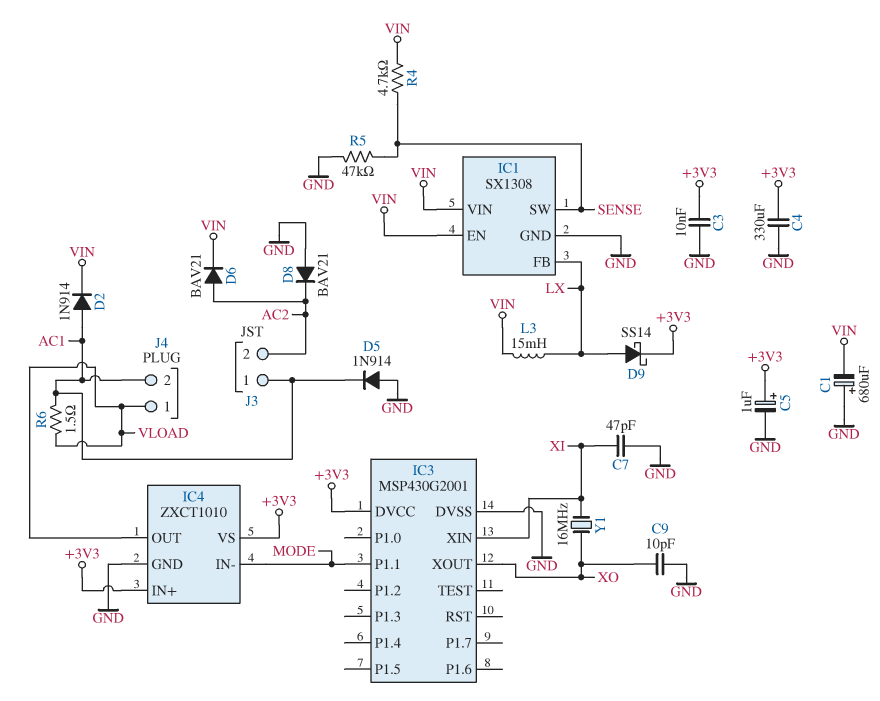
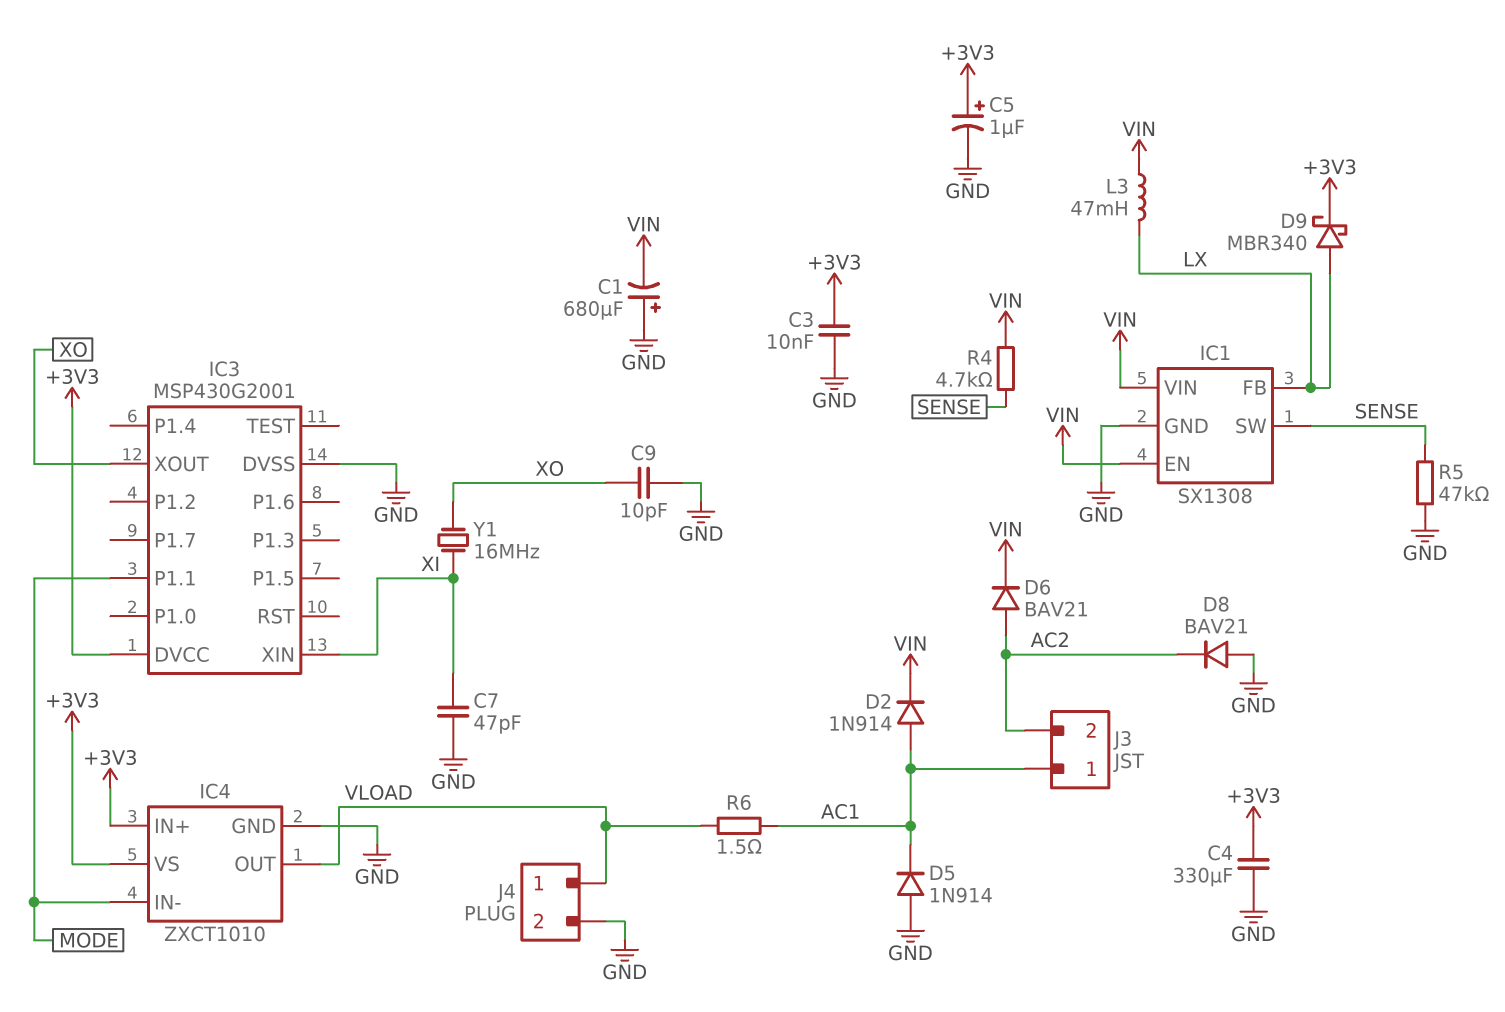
D9: schottky SS14 (A LX, K +3V3) -> schottky MBR340 (A LX, K +3V3)
J4 pin 2: AC1 -> GND
L3: 15mH (LX, VIN) -> 47mH (LX, VIN)

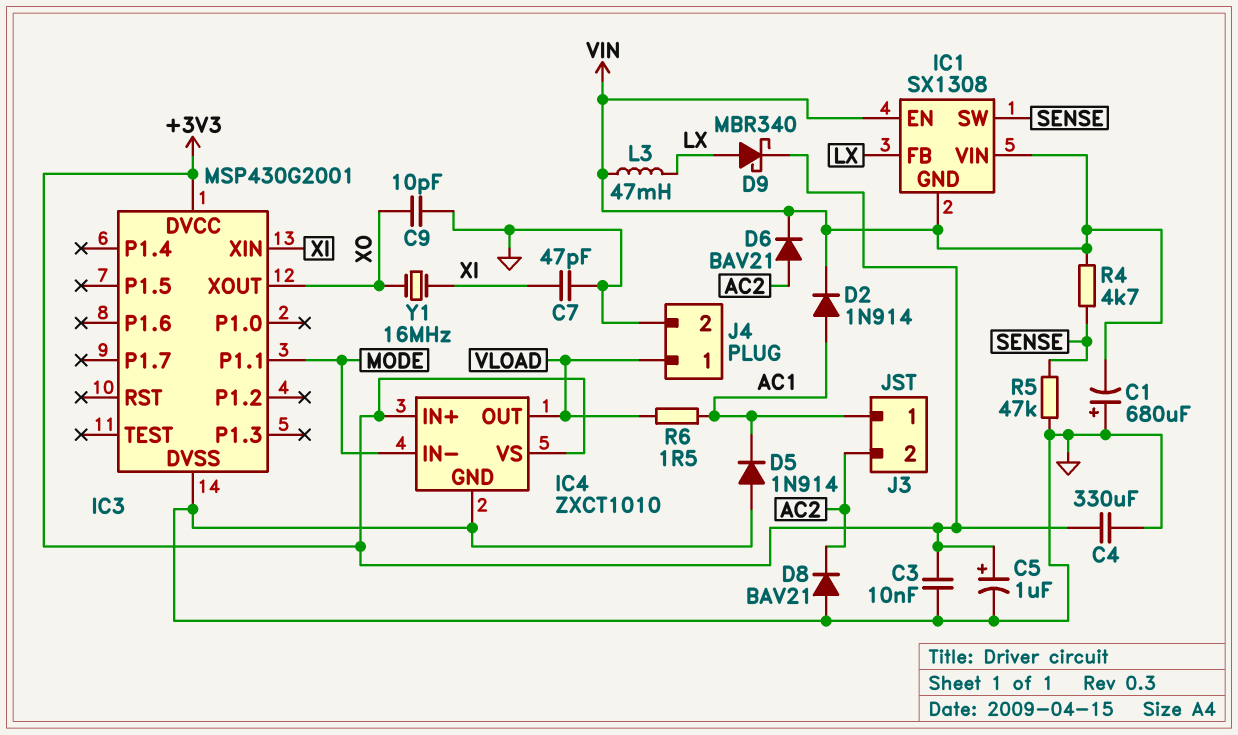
IC1 pin GND: GND -> VIN

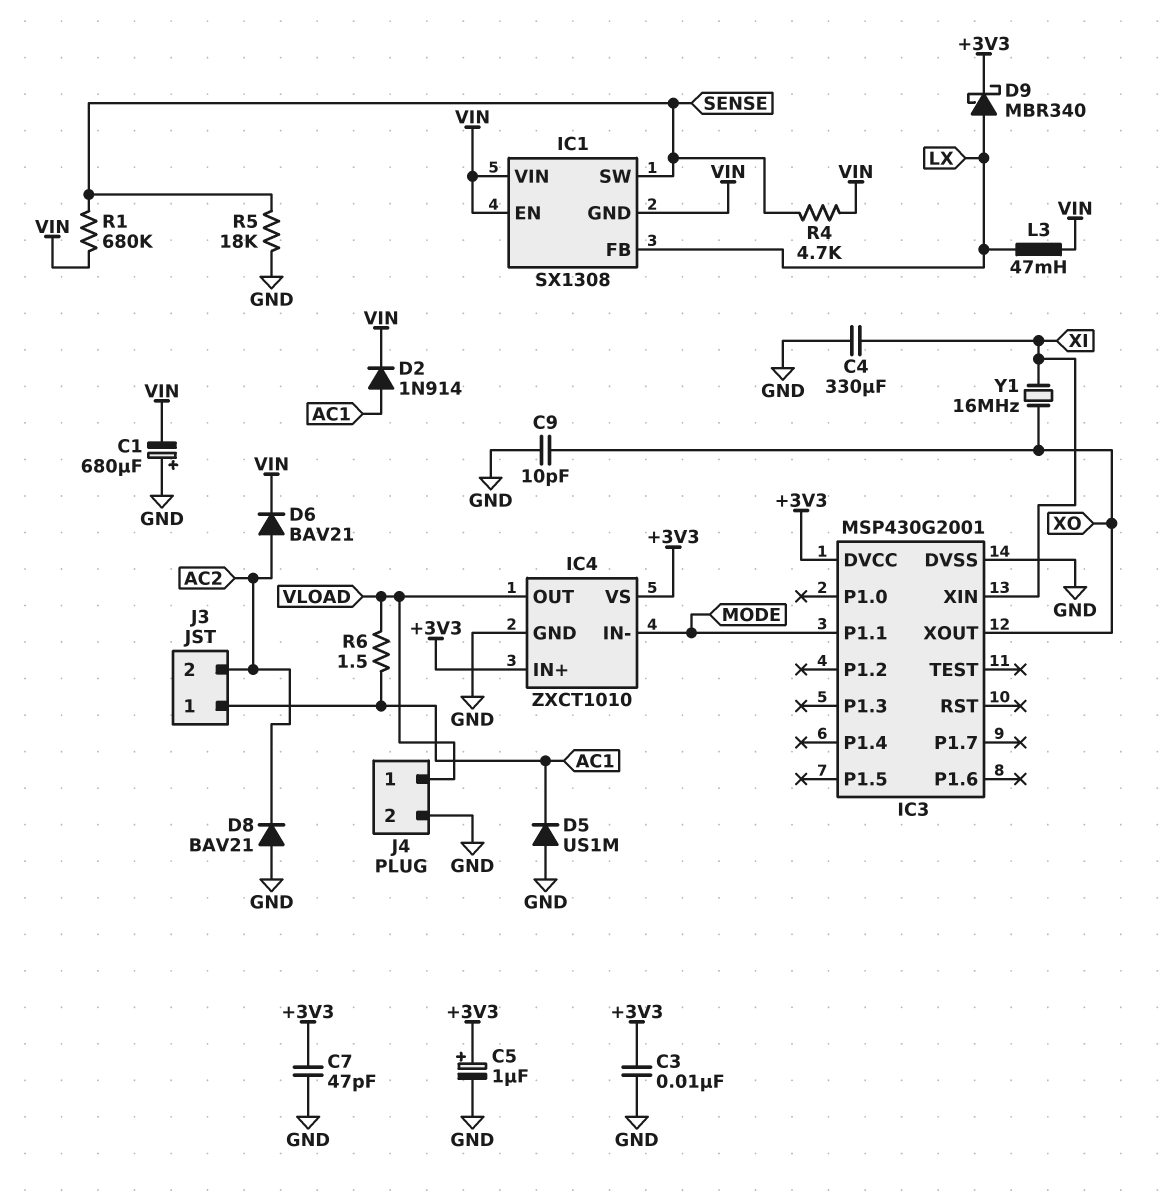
C4: 330uF (+3V3, GND) -> 330uF (GND, XI)
C7: 47pF (GND, XI) -> 47pF (+3V3, GND)
D5: diode 1N914 (A GND, K AC1) -> diode US1M (A GND, K AC1)
R1: none -> 680k (SENSE, VIN)
R5: 47k (GND, SENSE) -> 18k (GND, SENSE)

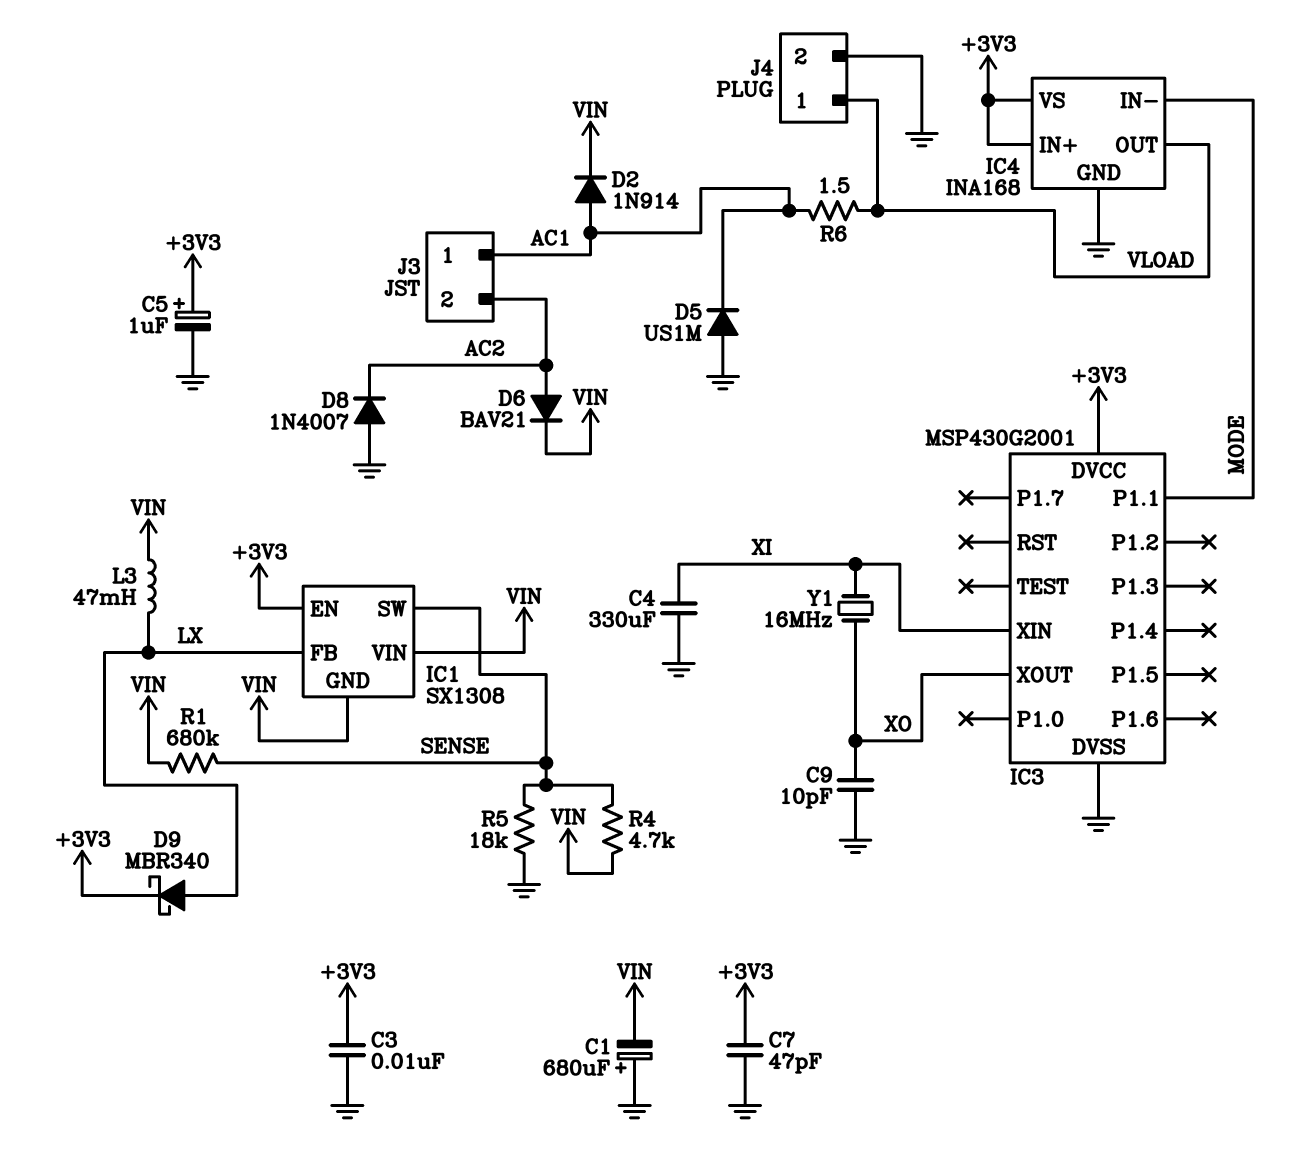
D8: diode BAV21 (A GND, K AC2) -> diode 1N4007 (A GND, K AC2)
IC1 pin EN: VIN -> +3V3
IC4: ZXCT1010 -> INA168

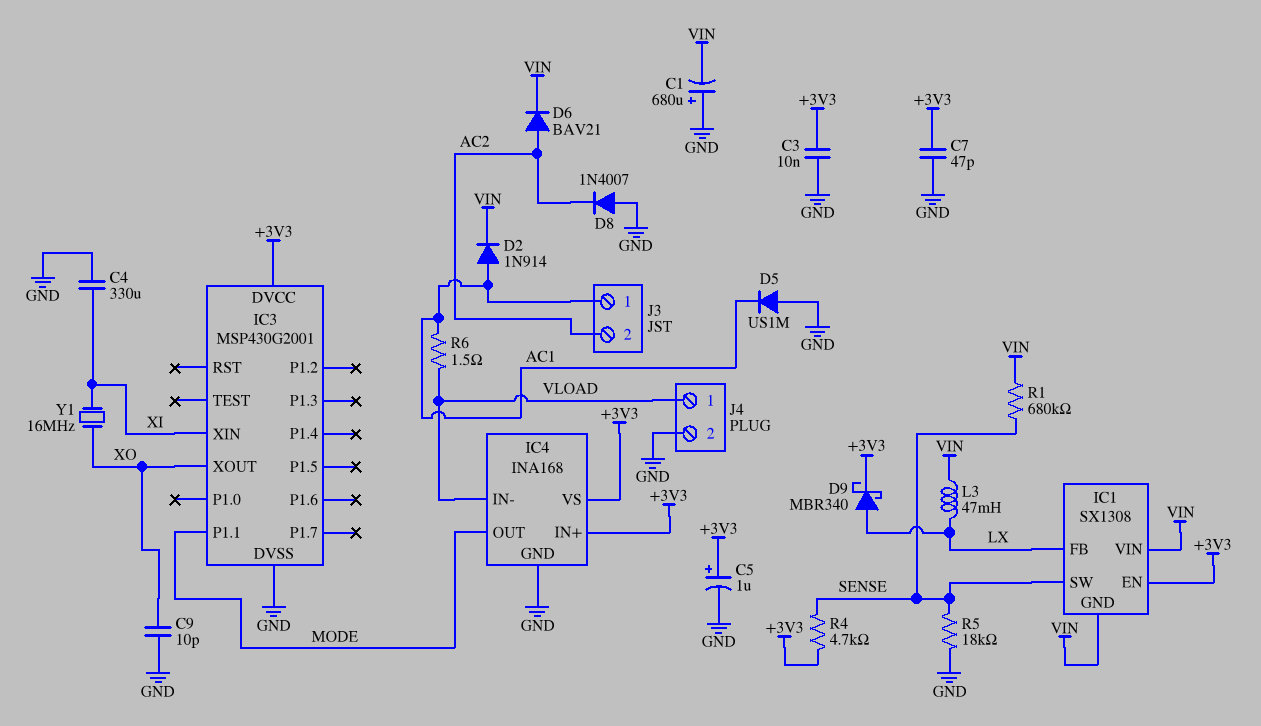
IC4 pin IN-: MODE -> VLOAD
IC4 pin OUT: VLOAD -> MODE
R4: 4.7k (SENSE, VIN) -> 4.7k (+3V3, SENSE)

